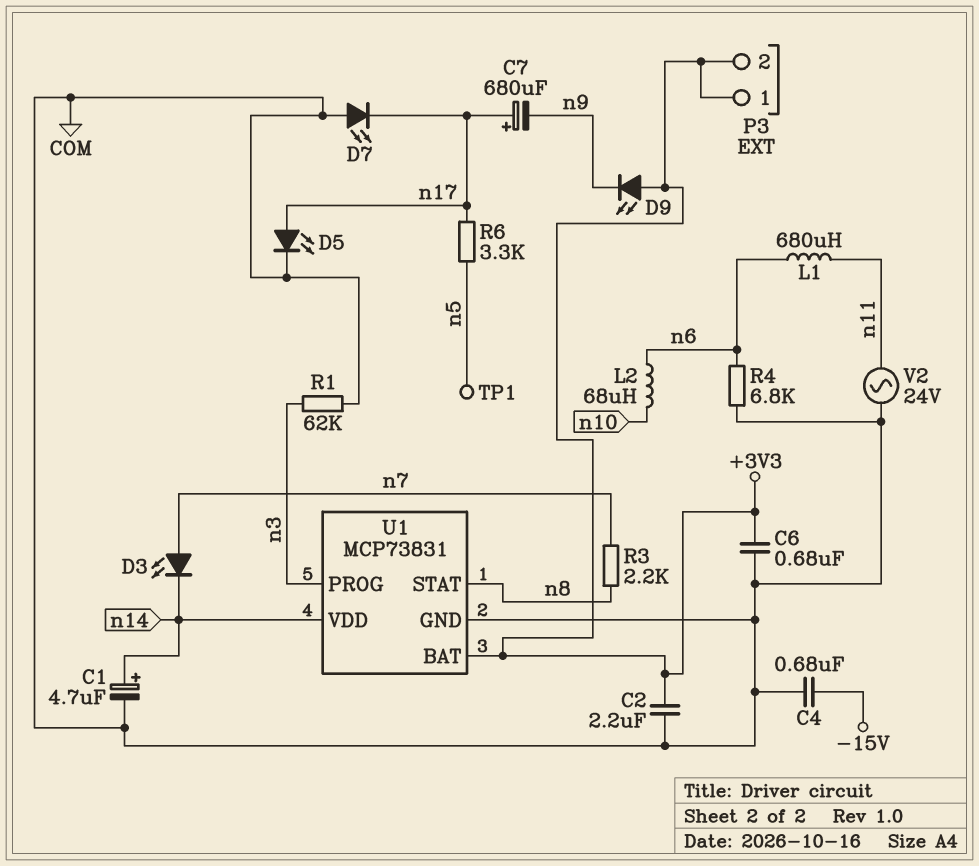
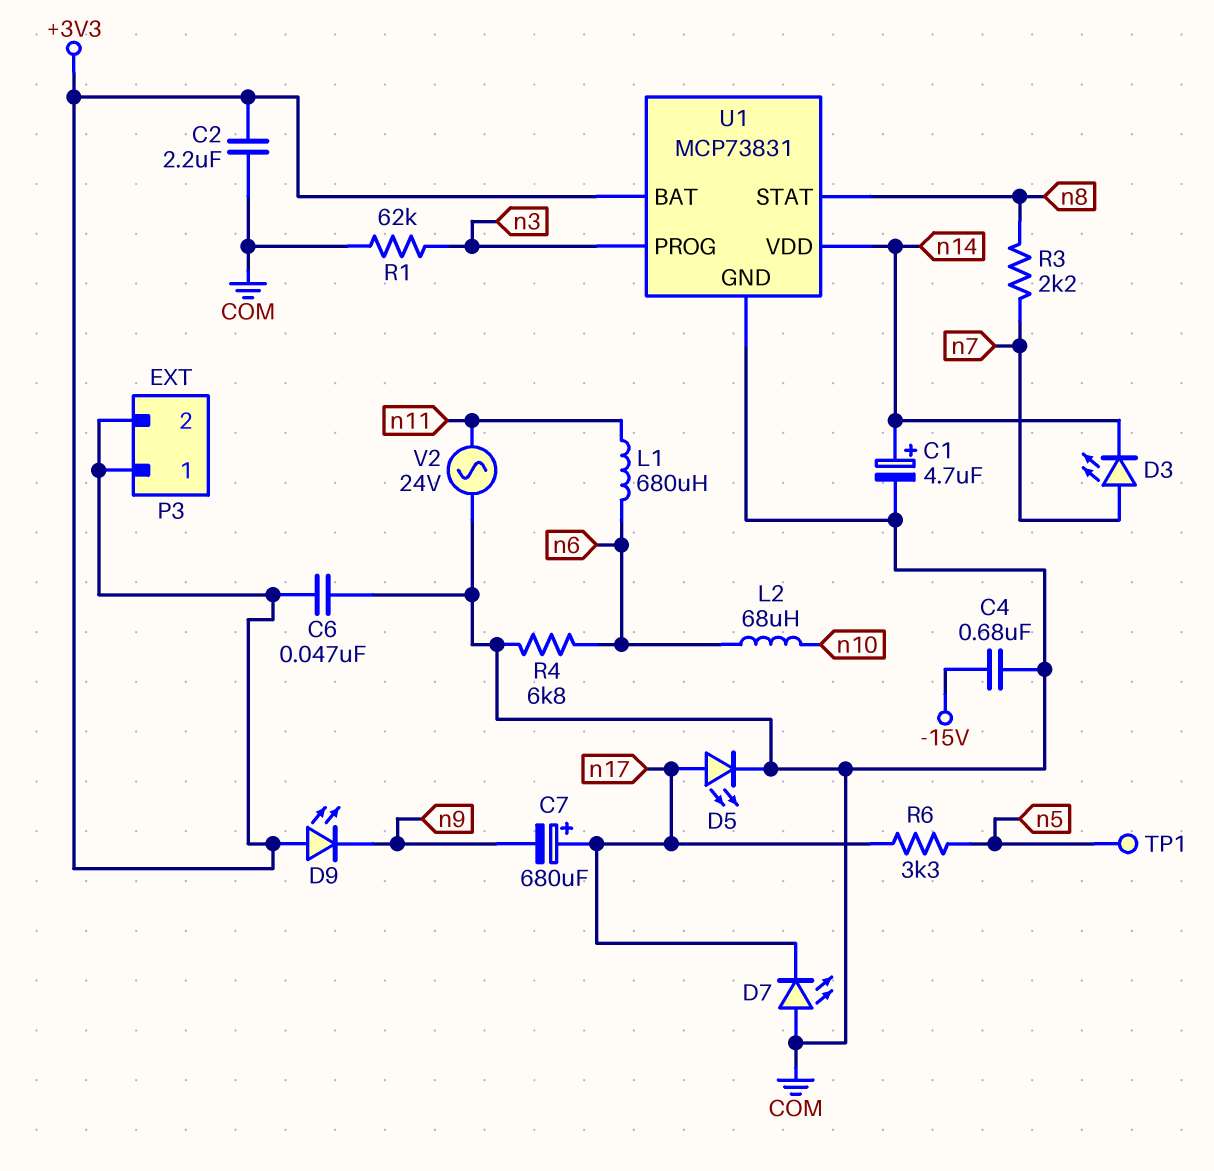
C6: 680nF (+3V3, COM) -> 47nF (+3V3, COM)

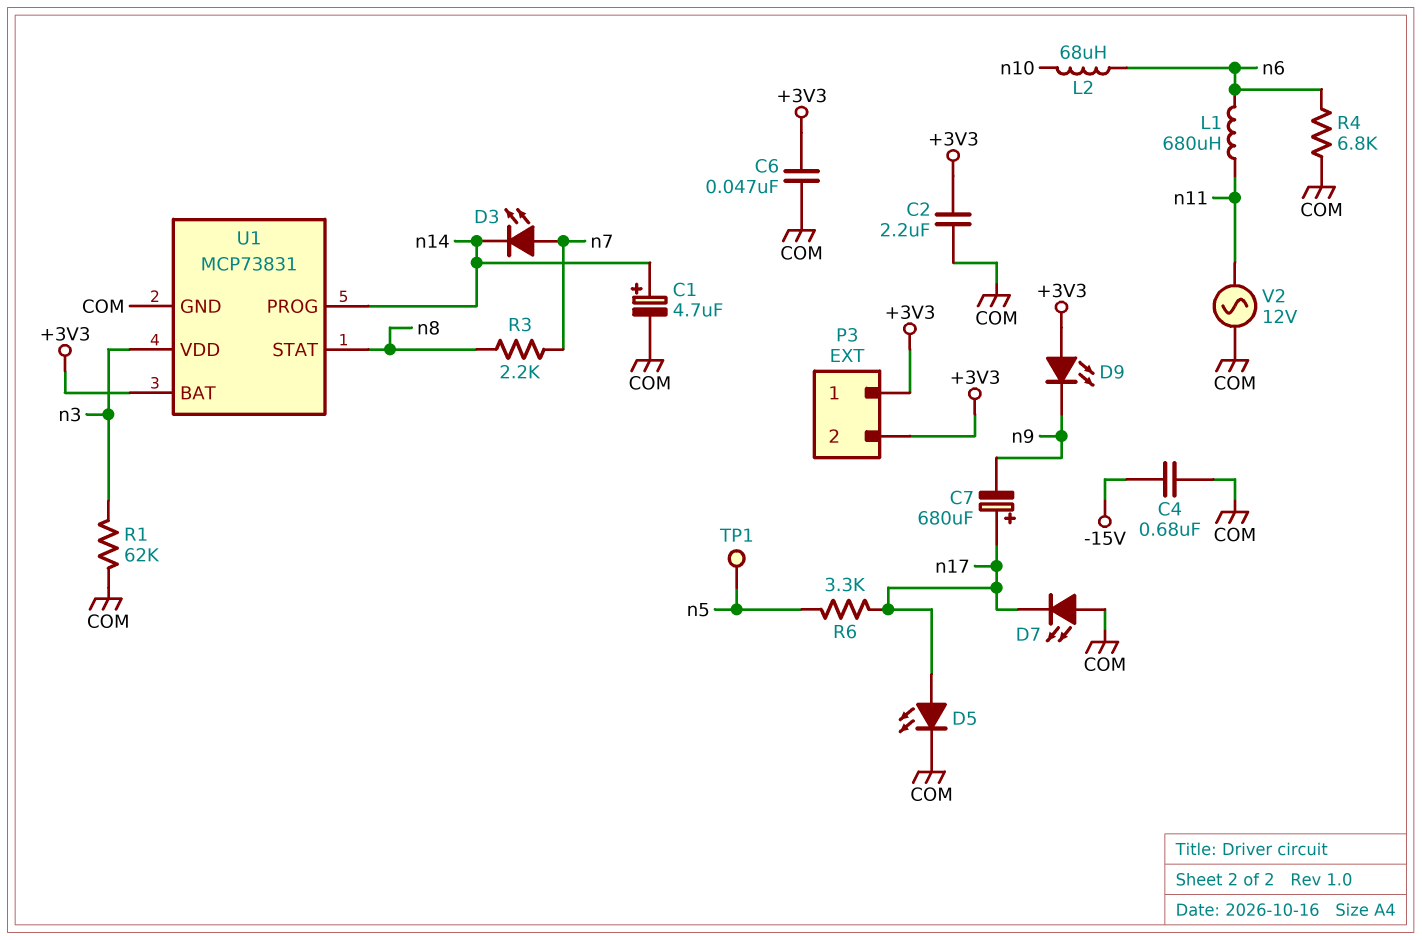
U1 pin PROG: n3 -> n14
U1 pin VDD: n14 -> n3
V2: AC 24V (COM, n11) -> AC 12V (COM, n11)

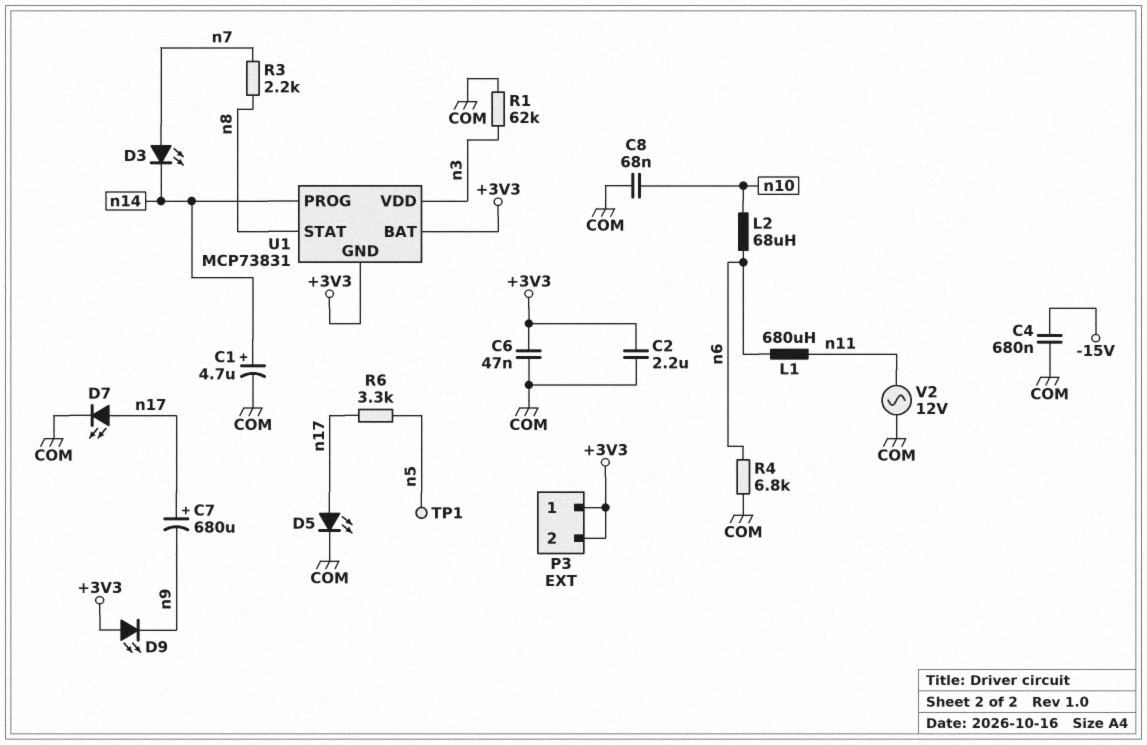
C8: none -> 68nF (COM, n10)
D7: LED (A COM, K n17) -> LED (A n17, K COM)
U1 pin GND: COM -> +3V3

